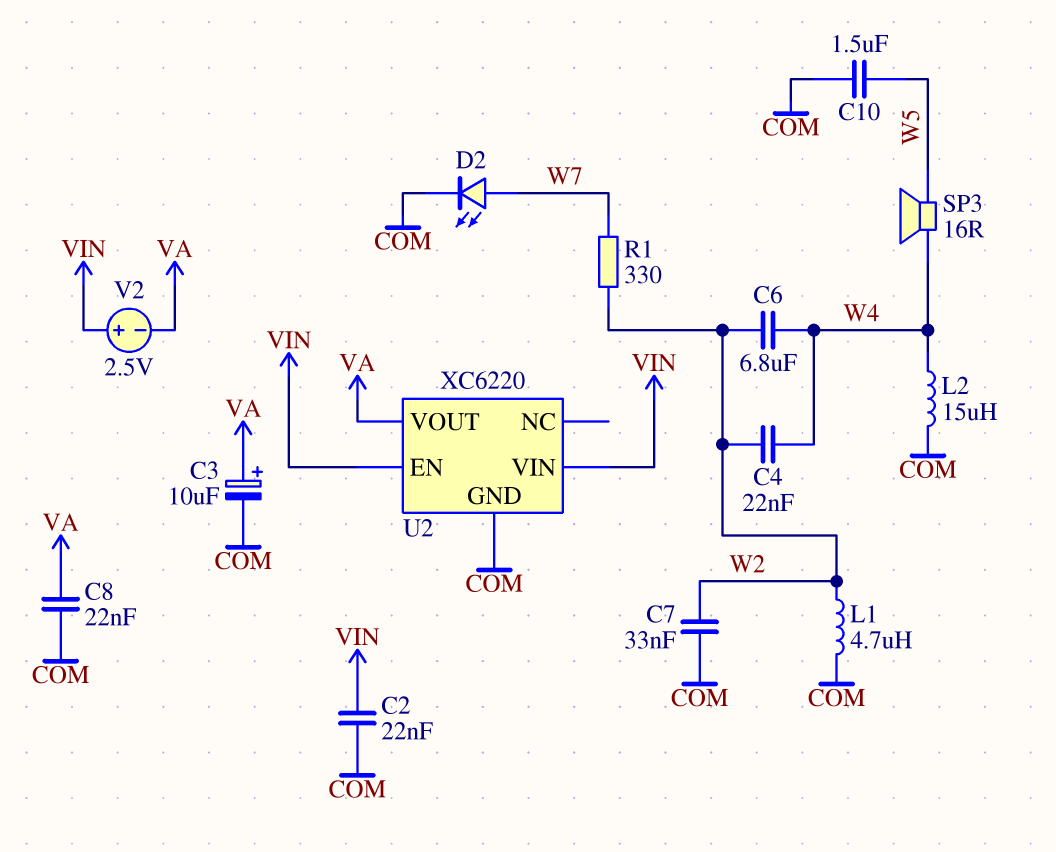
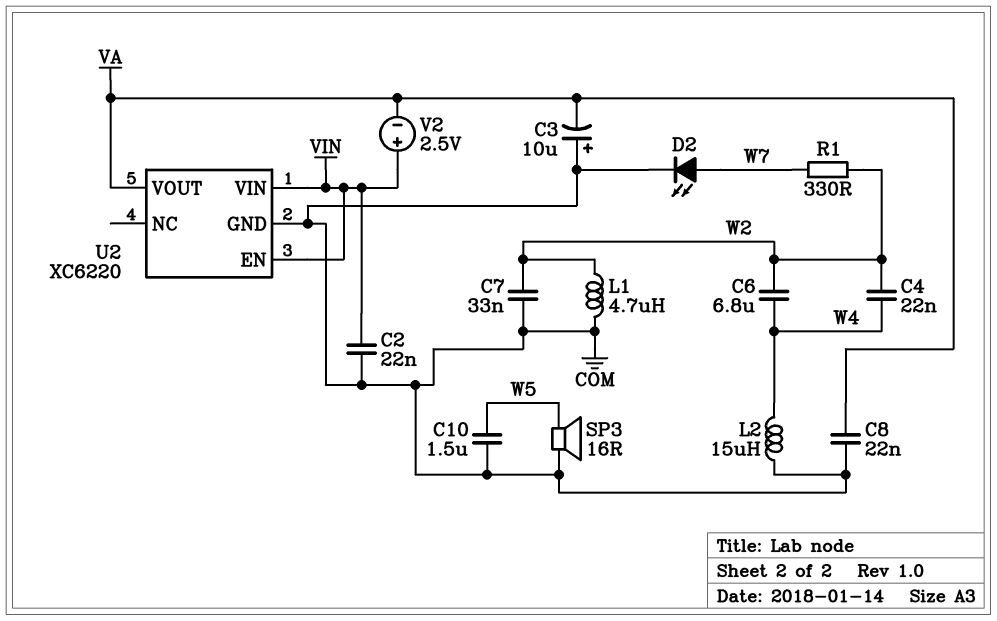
C3: 10uF (plus VA, minus COM) -> 10uF (plus COM, minus VA)
SP3: speaker 16R (W4, W5) -> speaker 16R (COM, W5)

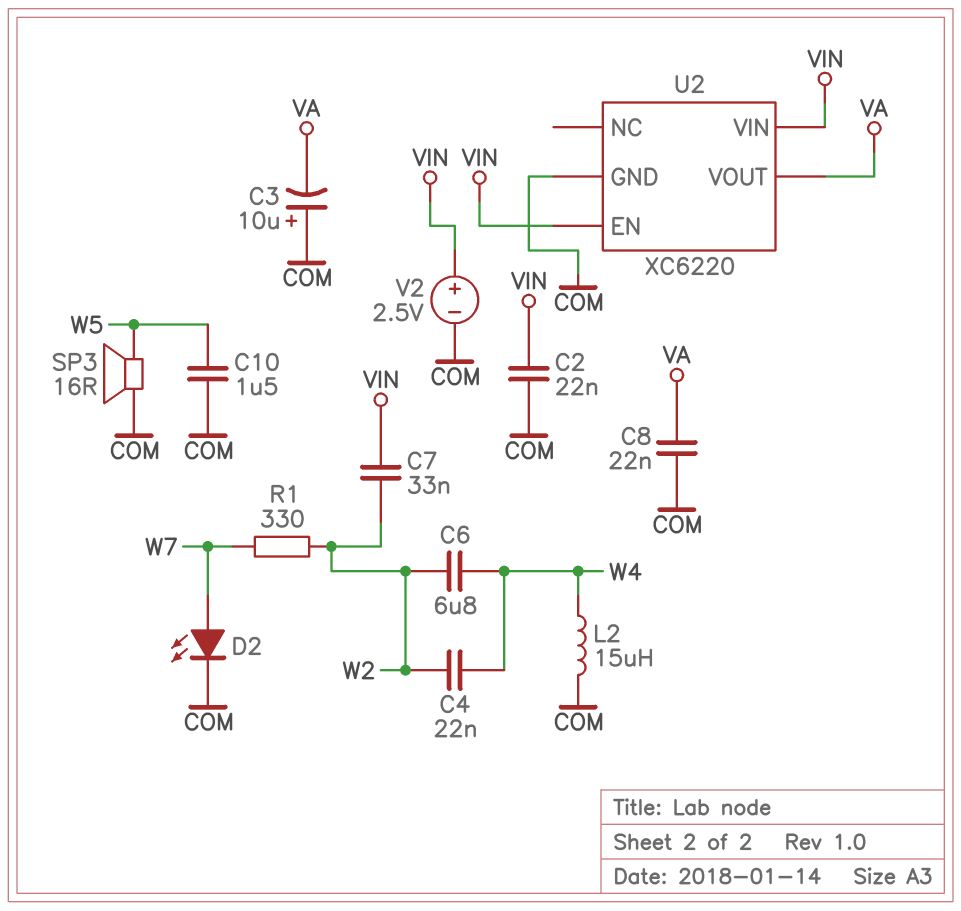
C7: 33nF (COM, W2) -> 33nF (VIN, W2)
L1: 4.7uH (COM, W2) -> none
V2: 2.5V (plus VIN, minus VA) -> 2.5V (plus VIN, minus COM)

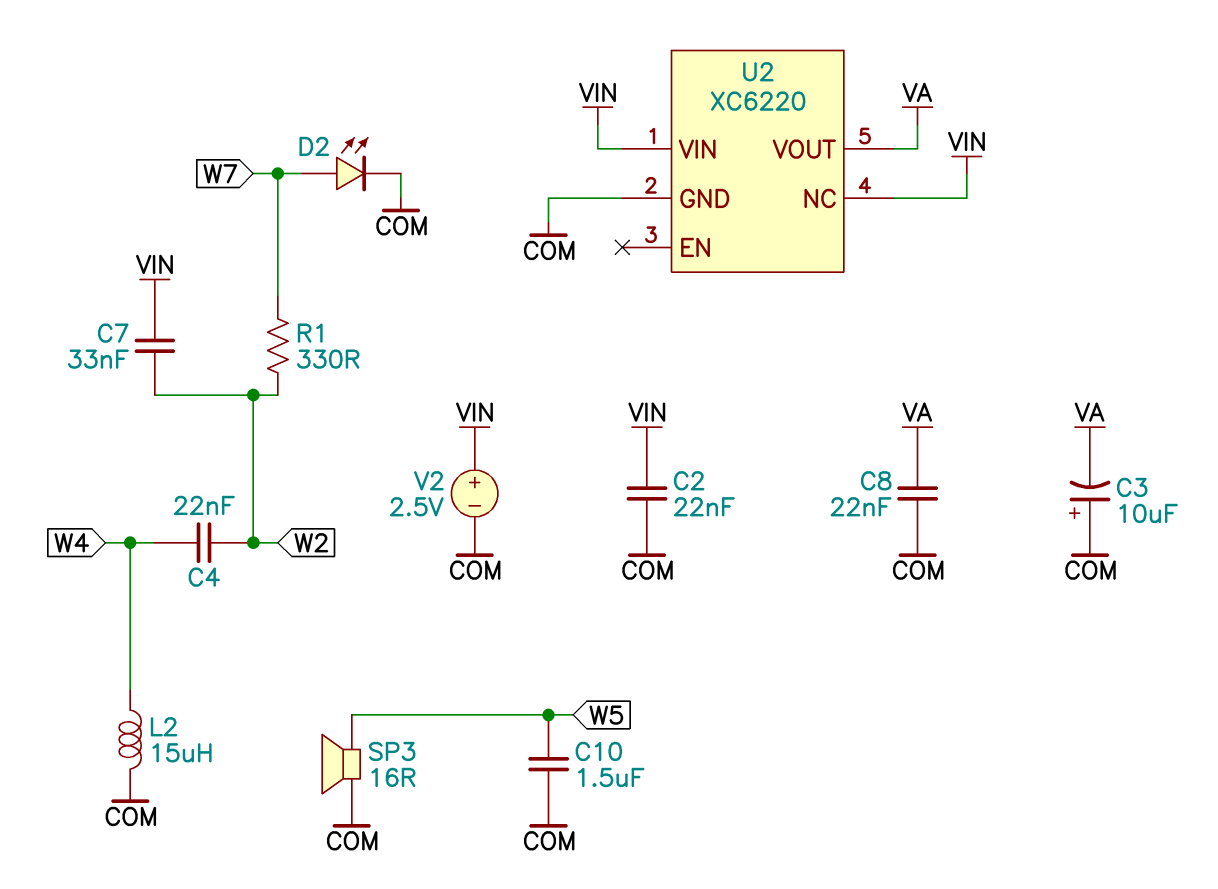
C6: 6.8uF (W2, W4) -> none
U2 pin EN: VIN -> none
U2 pin NC: none -> VIN

